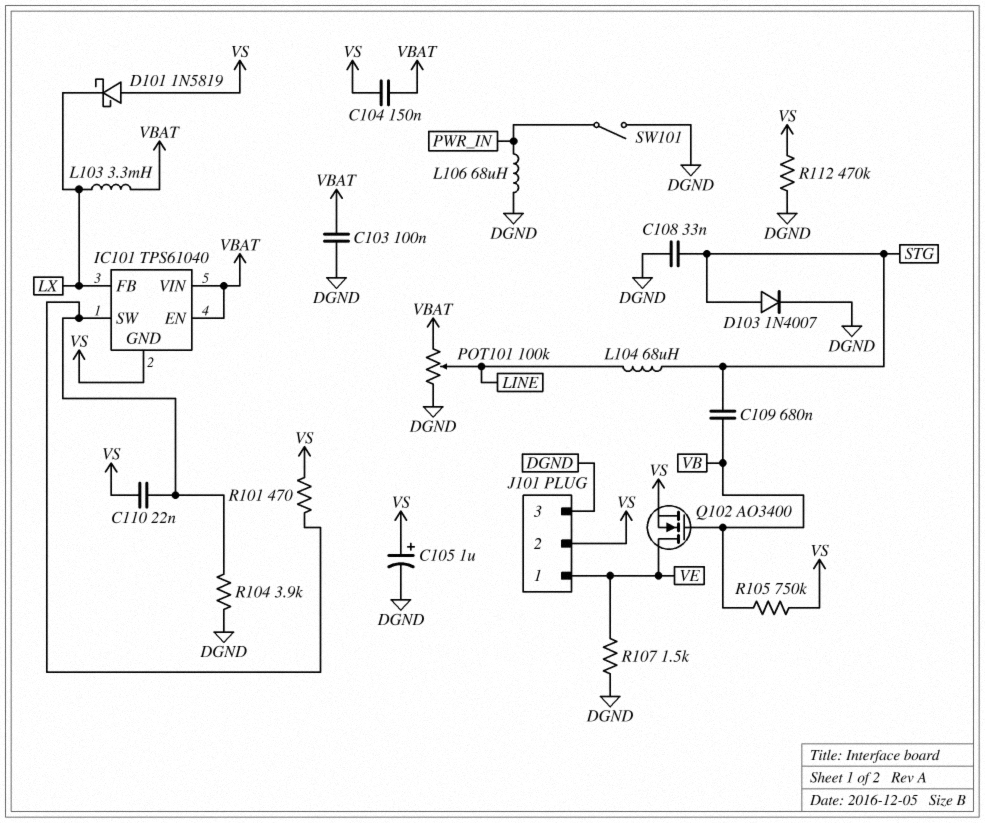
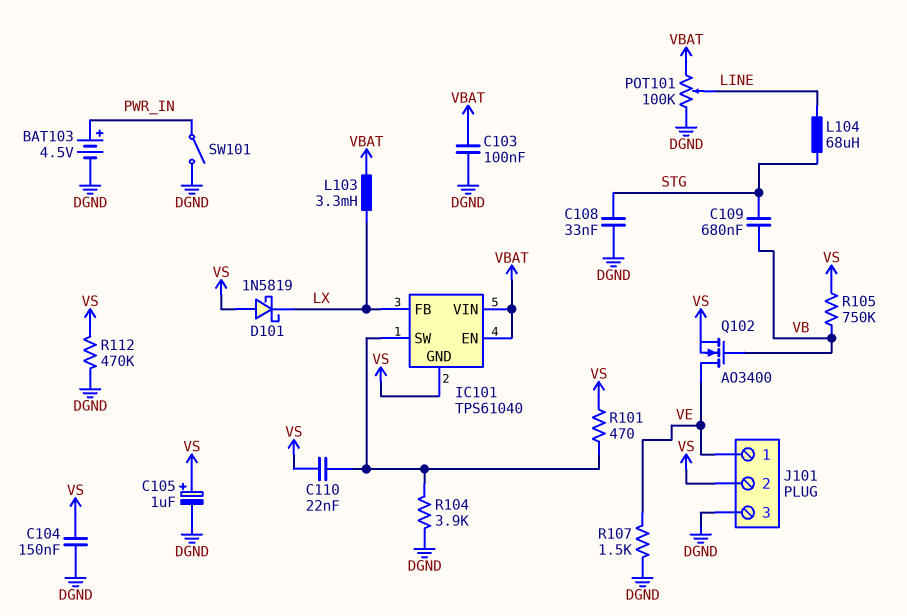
BAT103: none -> 4.5V (plus PWR_IN, minus DGND)
C104: 150nF (VBAT, VS) -> 150nF (DGND, VS)
D103: diode 1N4007 (A STG, K DGND) -> none
L106: 68uH (DGND, PWR_IN) -> none

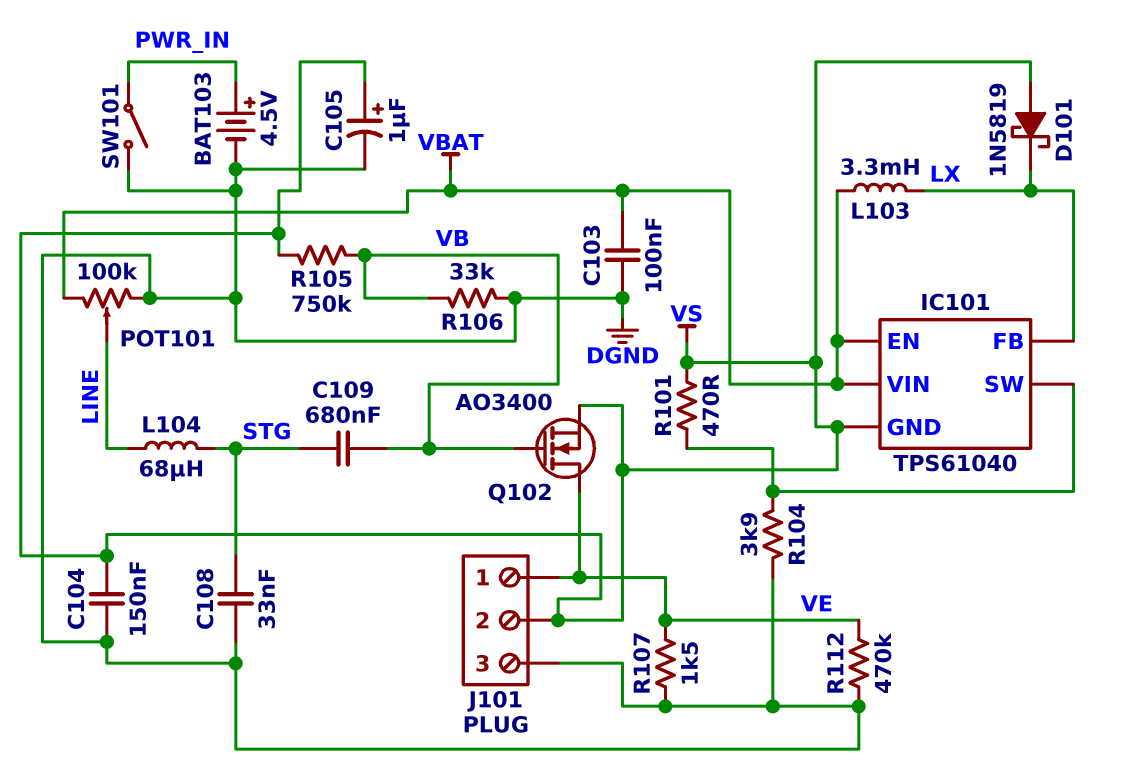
C110: 22nF (IC101/SW, VS) -> none
R106: none -> 33k (DGND, VB)
R112: 470k (DGND, VS) -> 470k (DGND, VE)

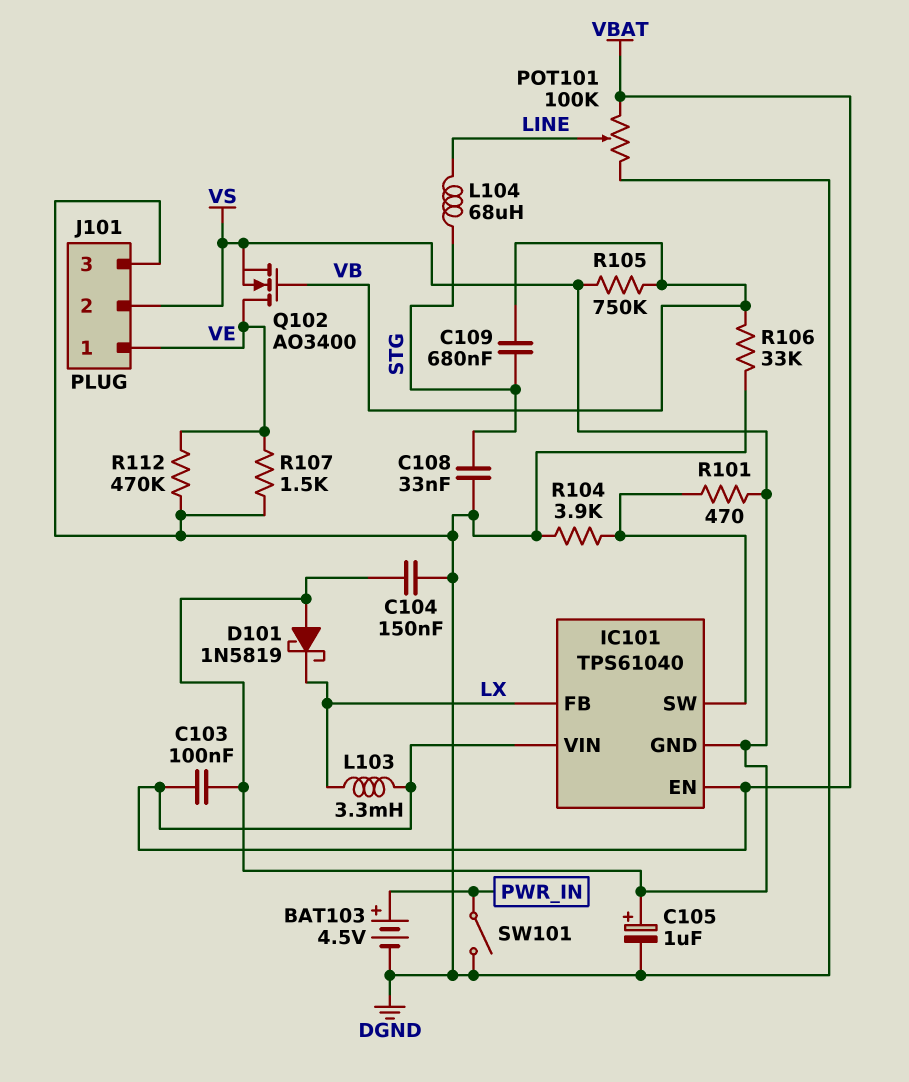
C103: 100nF (DGND, VBAT) -> 100nF (VBAT, VS)

